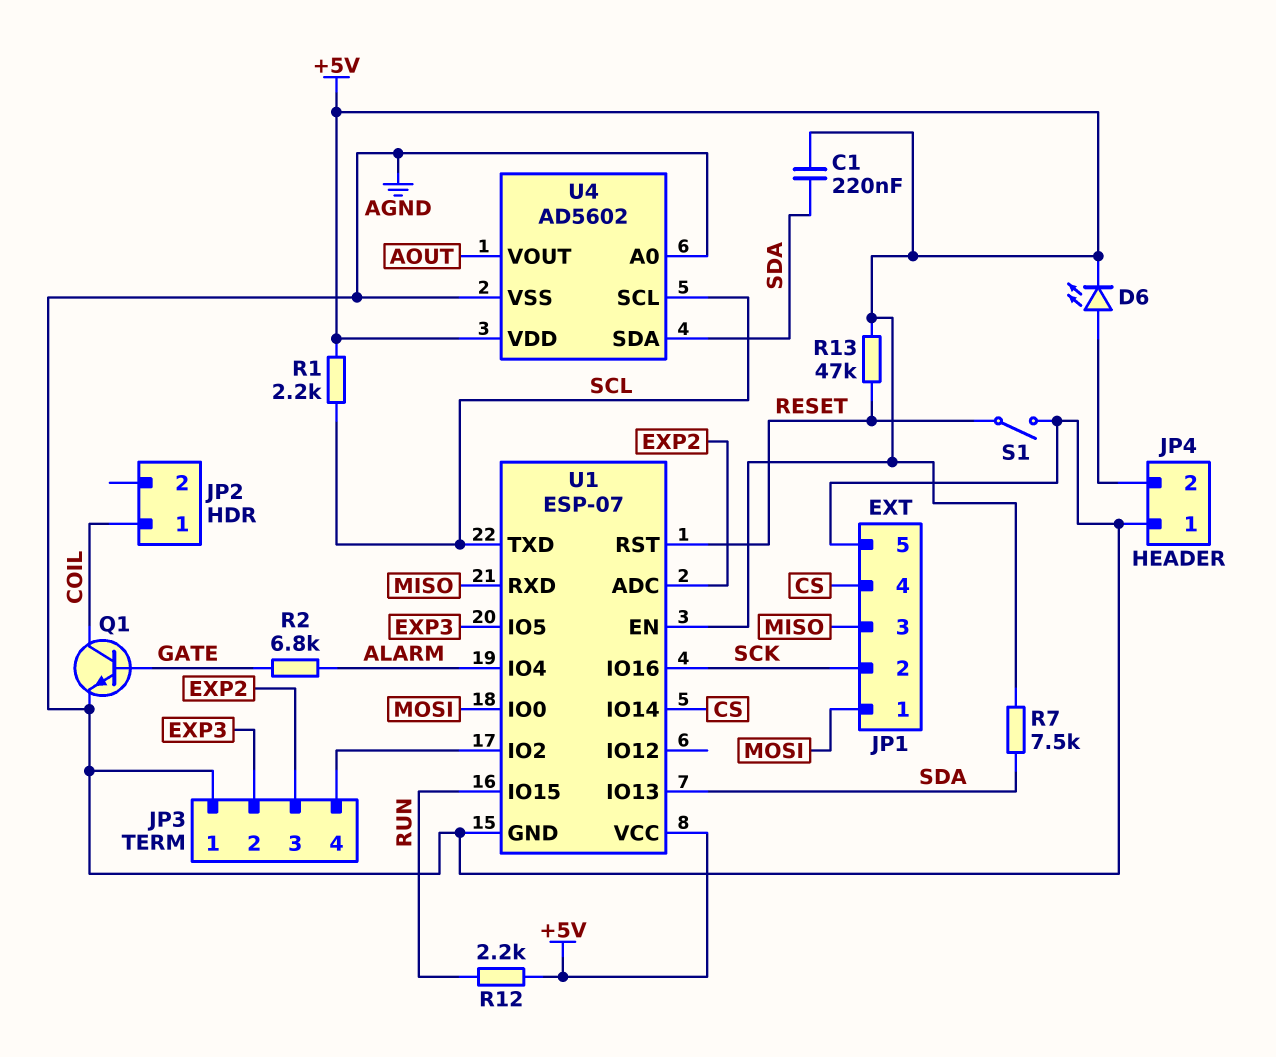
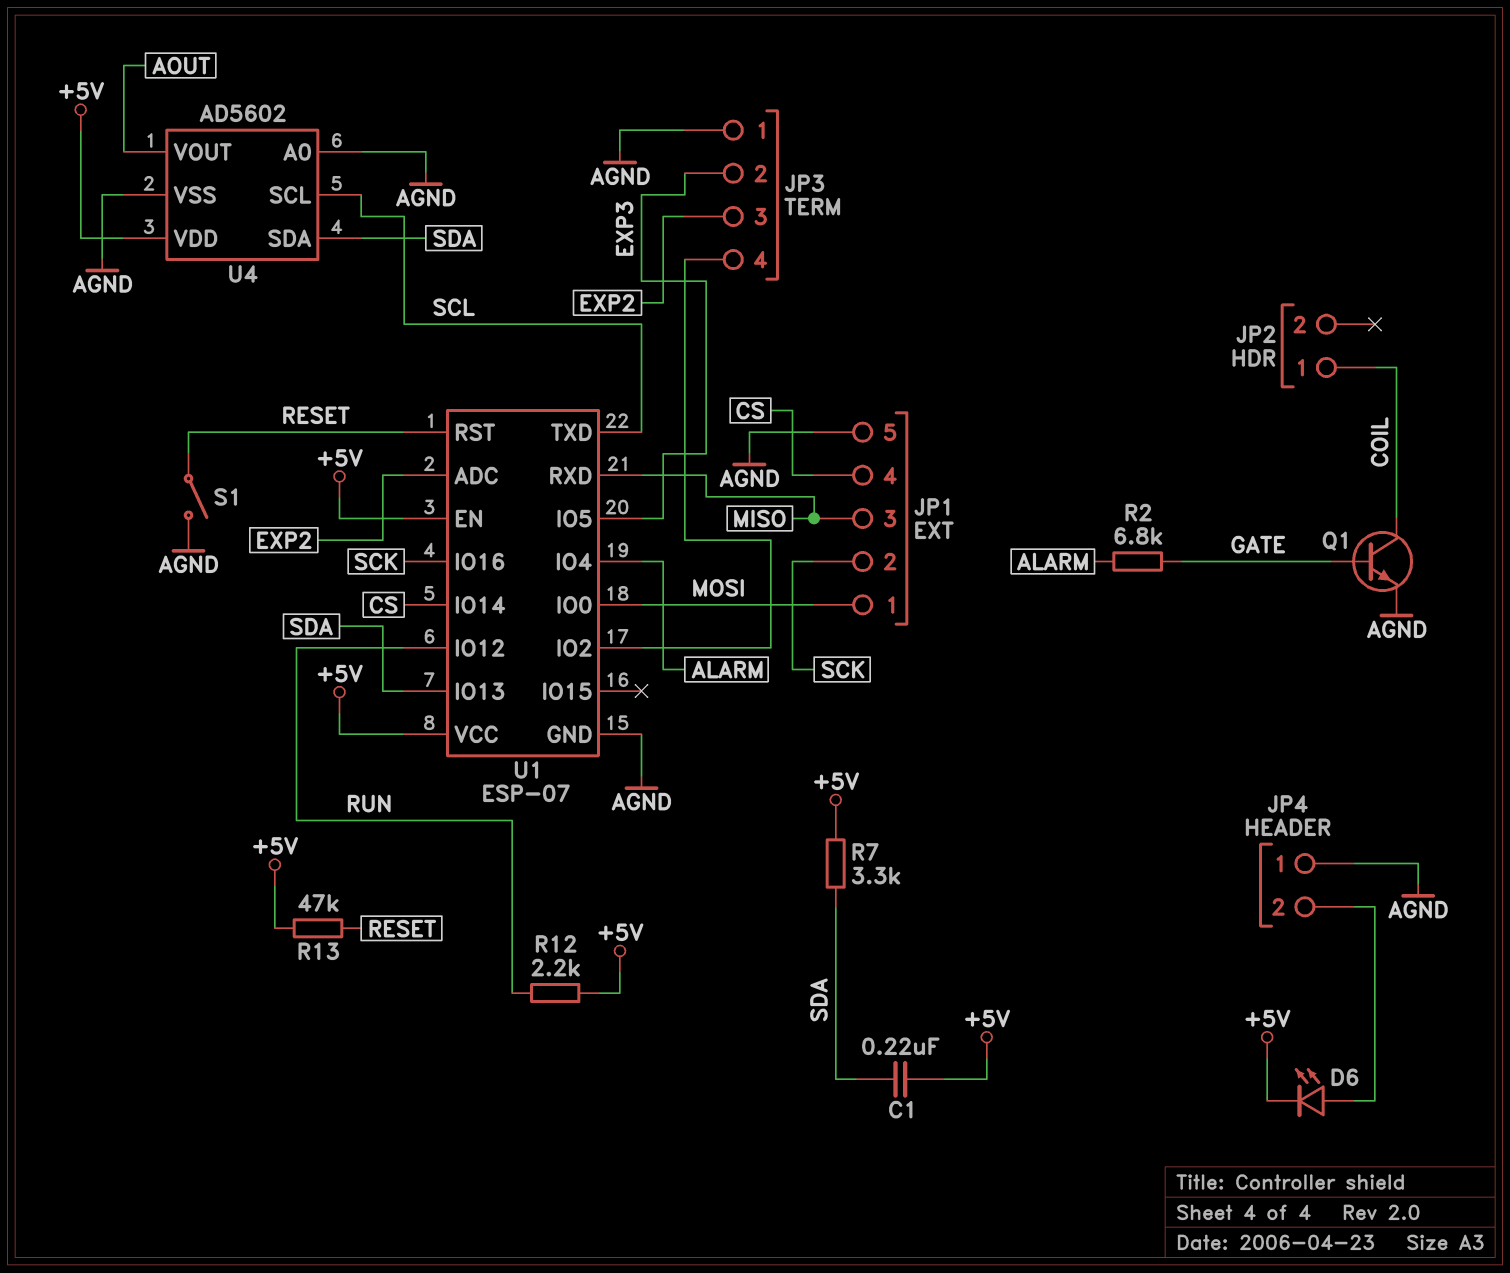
R1: 2.2k (+5V, SCL) -> none
R7: 7.5k (+5V, SDA) -> 3.3k (+5V, SDA)
U1 pin IO12: none -> RUN
U1 pin IO15: RUN -> none

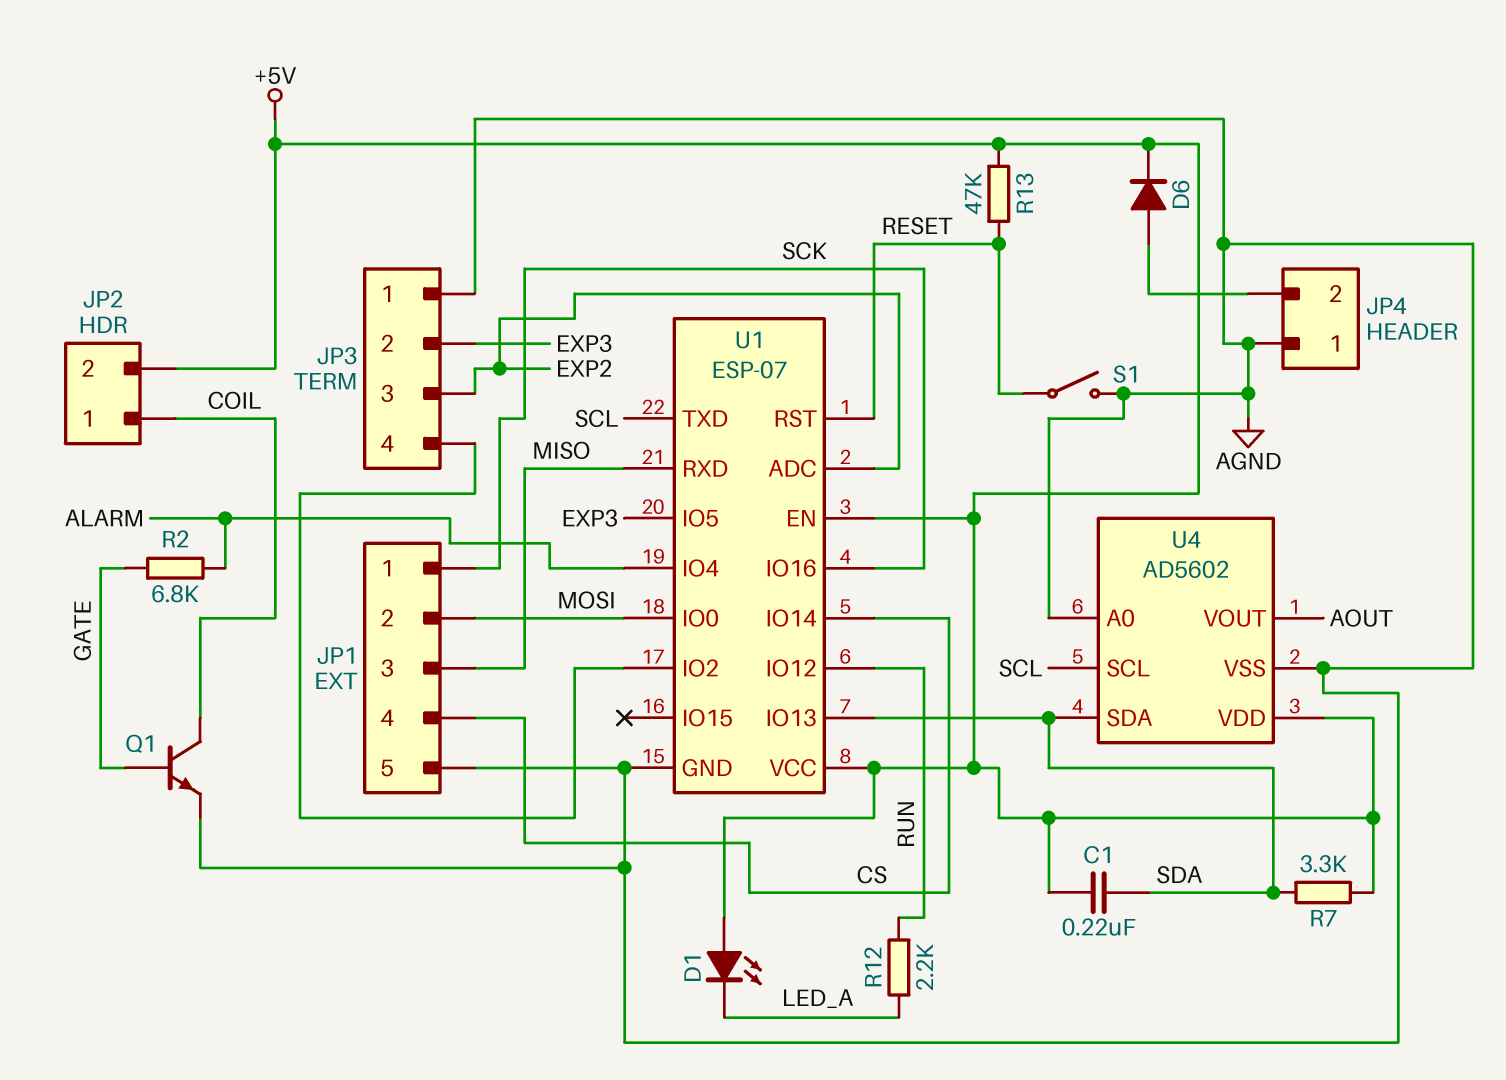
D1: none -> LED (A +5V, K LED_A)
D6: LED (A JP4/2, K +5V) -> diode (A JP4/2, K +5V)
JP1 pin 1: MOSI -> SCK
JP1 pin 2: SCK -> MOSI
JP2 pin 2: none -> +5V
R12: 2.2k (+5V, RUN) -> 2.2k (LED_A, RUN)

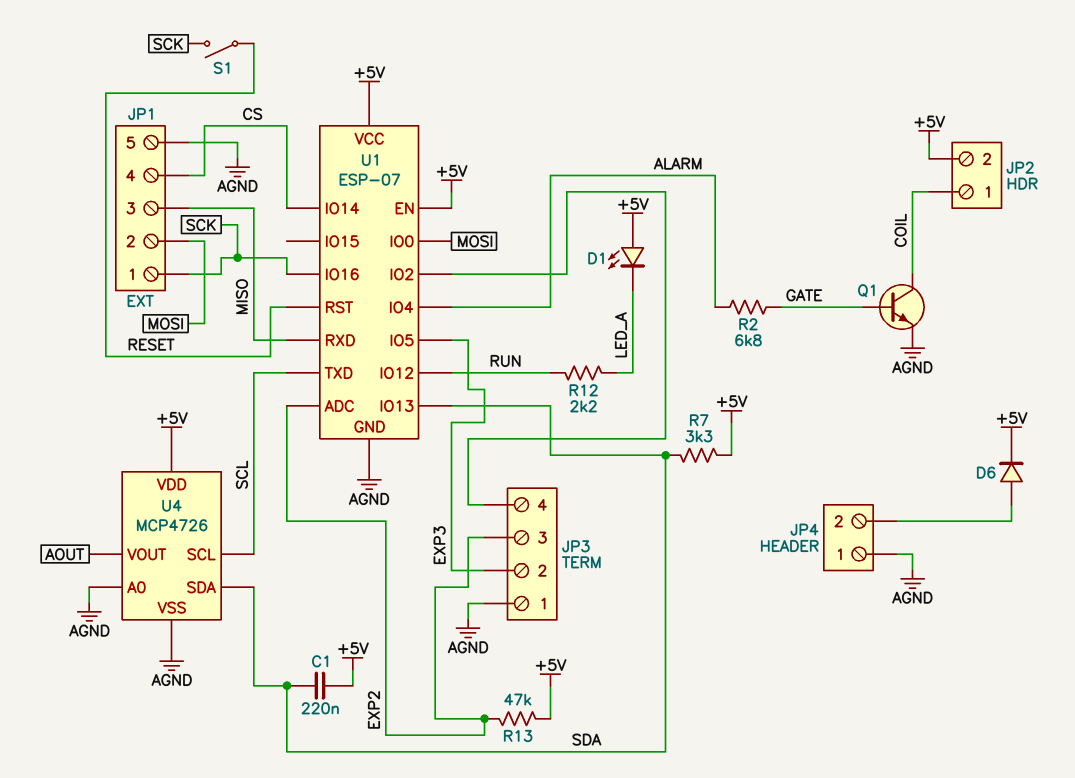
R13: 47k (+5V, RESET) -> 47k (+5V, EXP2)
S1: switch (AGND, RESET) -> switch (RESET, SCK)
U4: AD5602 -> MCP4726

